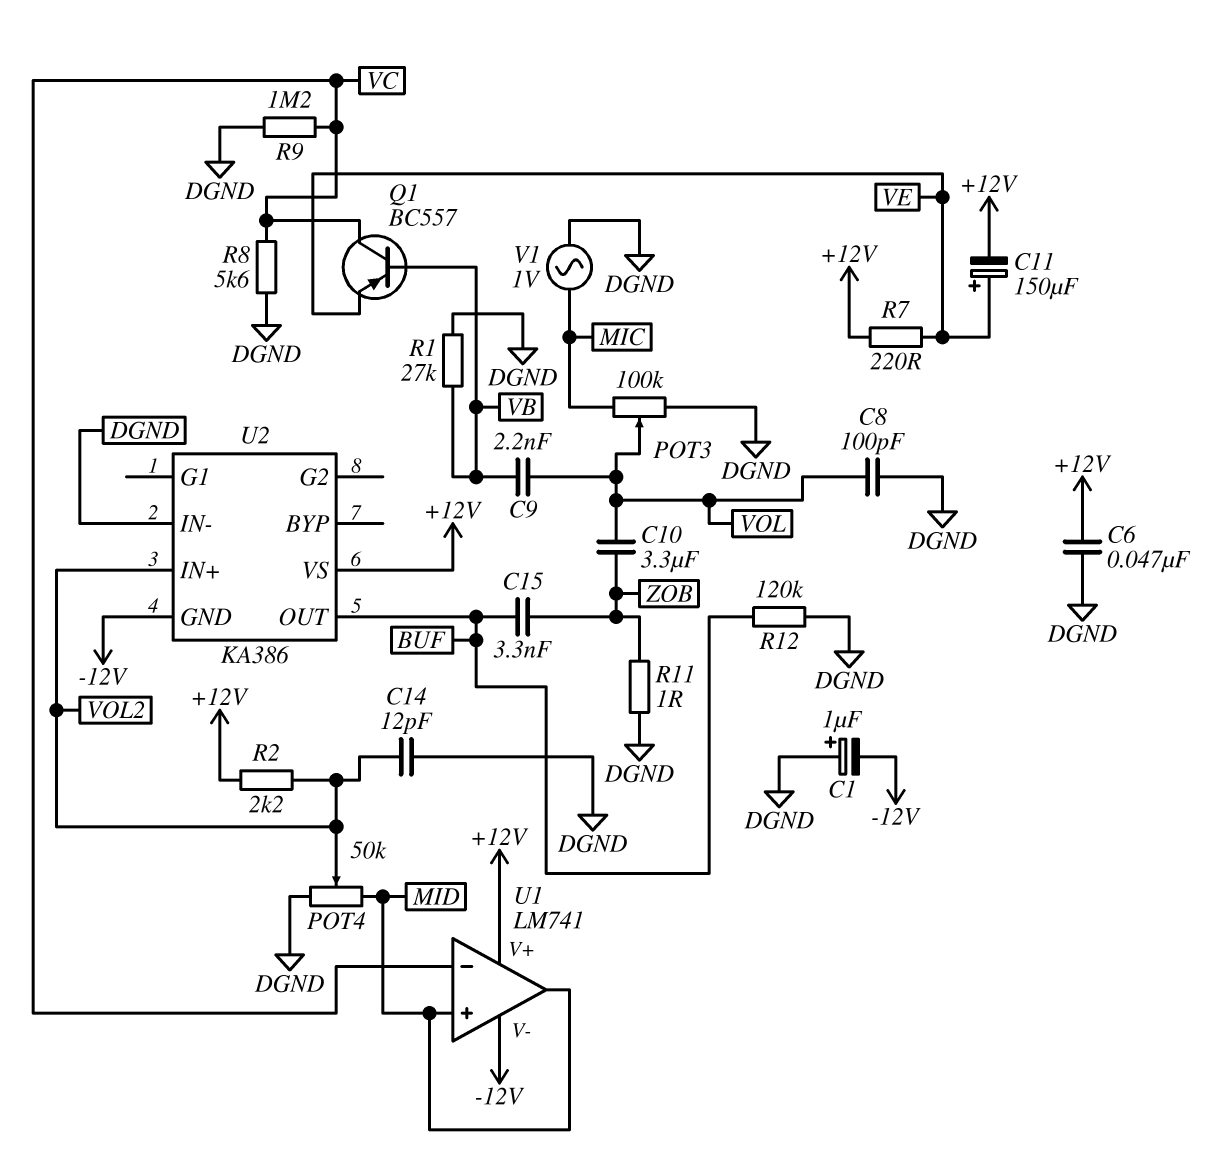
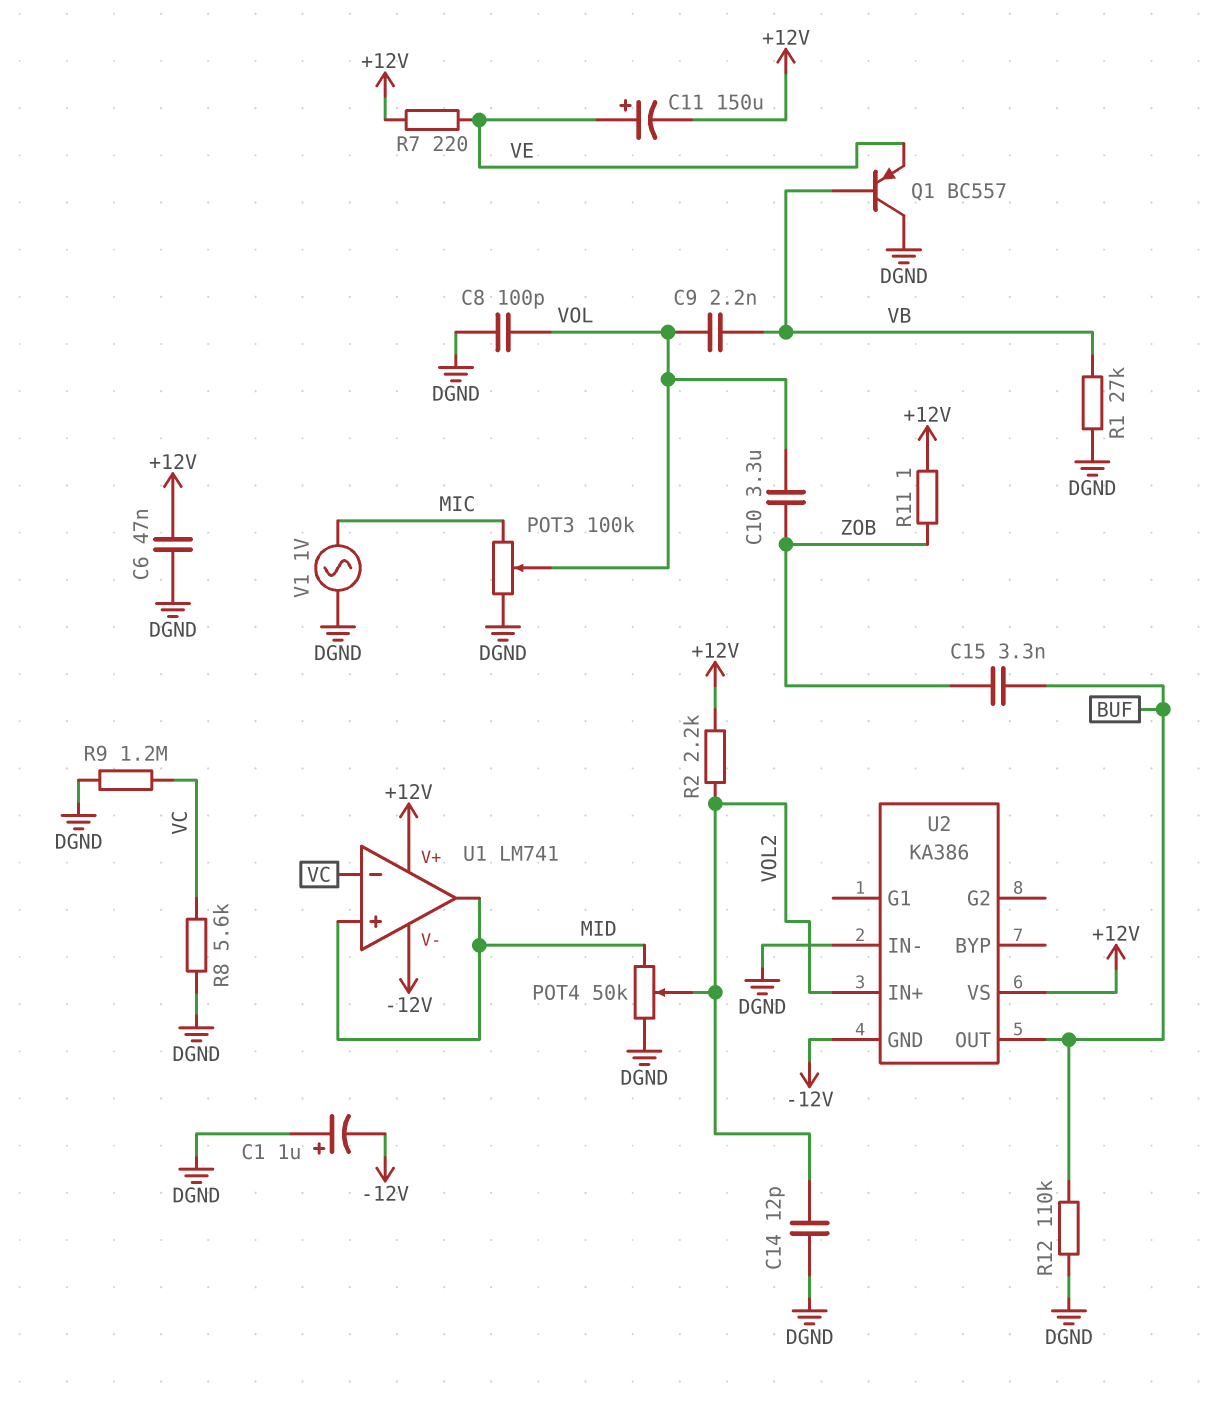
Q1: PNP BC557 (B VB, C VC, E VE) -> PNP BC557 (B VB, C DGND, E VE)
R11: 1 (DGND, ZOB) -> 1 (+12V, ZOB)
R12: 120k (BUF, DGND) -> 110k (BUF, DGND)

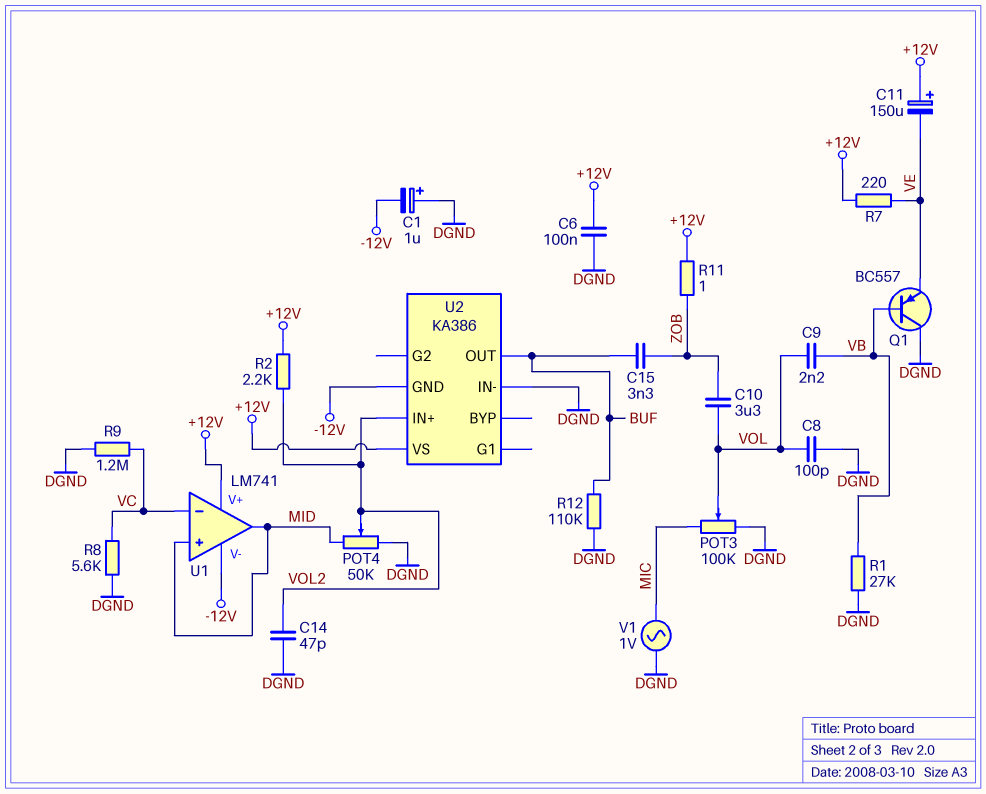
C6: 47nF (+12V, DGND) -> 100nF (+12V, DGND)
C11: 150uF (plus VE, minus +12V) -> 150uF (plus +12V, minus VE)
C14: 12pF (DGND, VOL2) -> 47pF (DGND, VOL2)

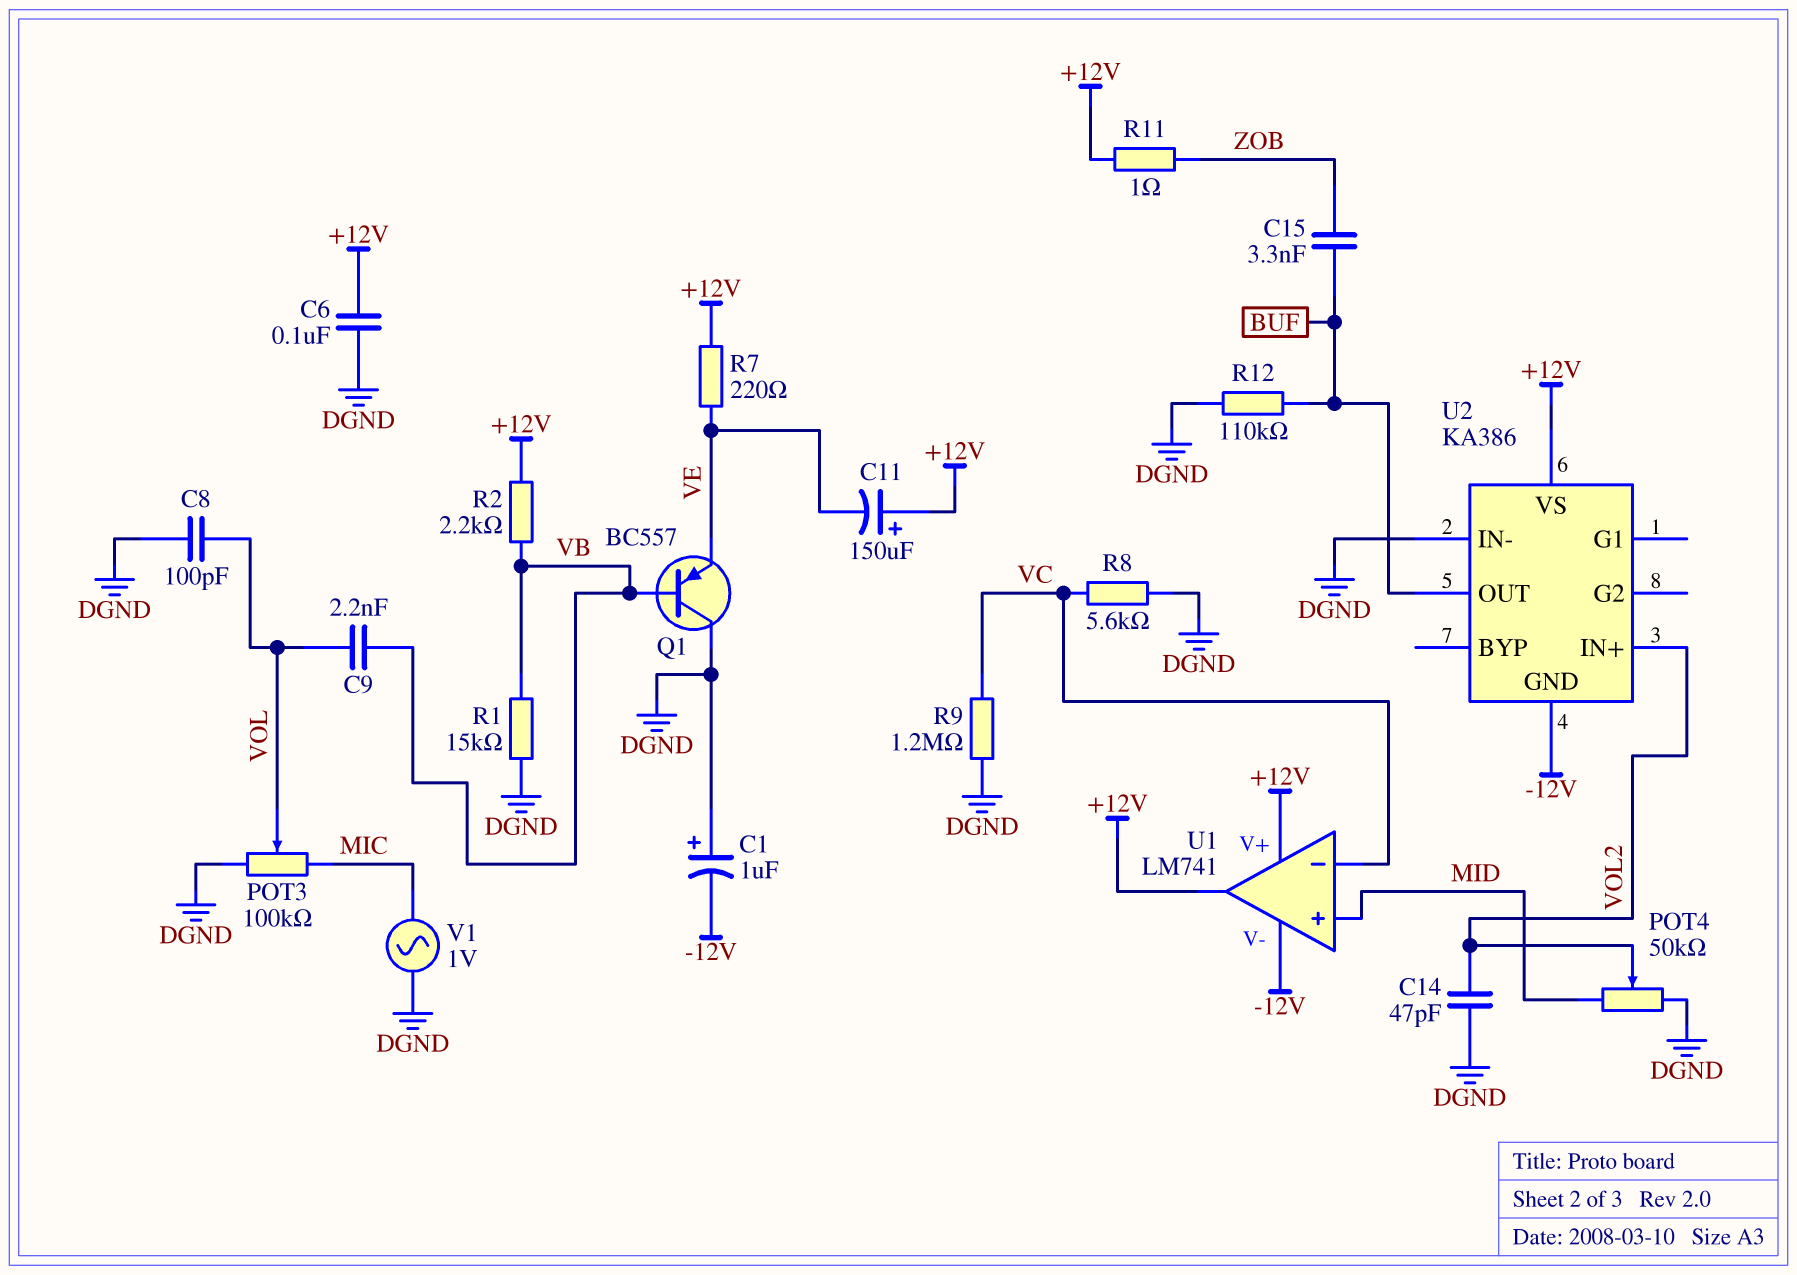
C10: 3.3uF (VOL, ZOB) -> none
R1: 27k (DGND, VB) -> 15k (DGND, VB)
R2: 2.2k (+12V, VOL2) -> 2.2k (+12V, VB)
U1 pin out: MID -> +12V

